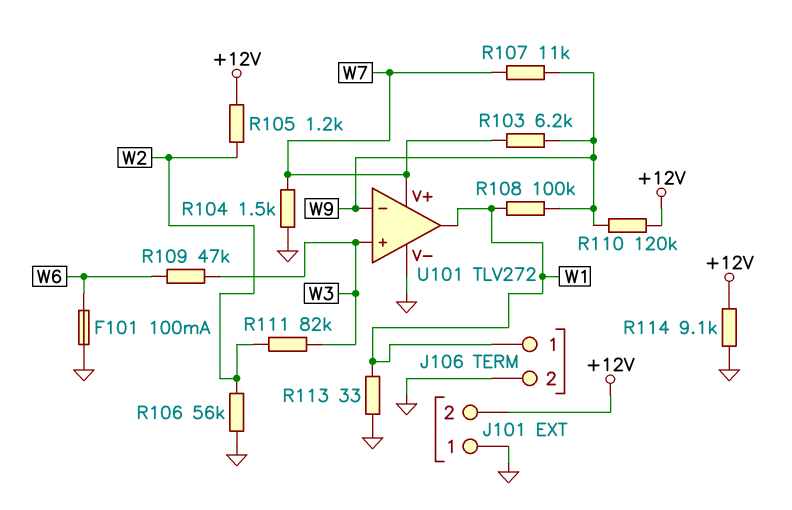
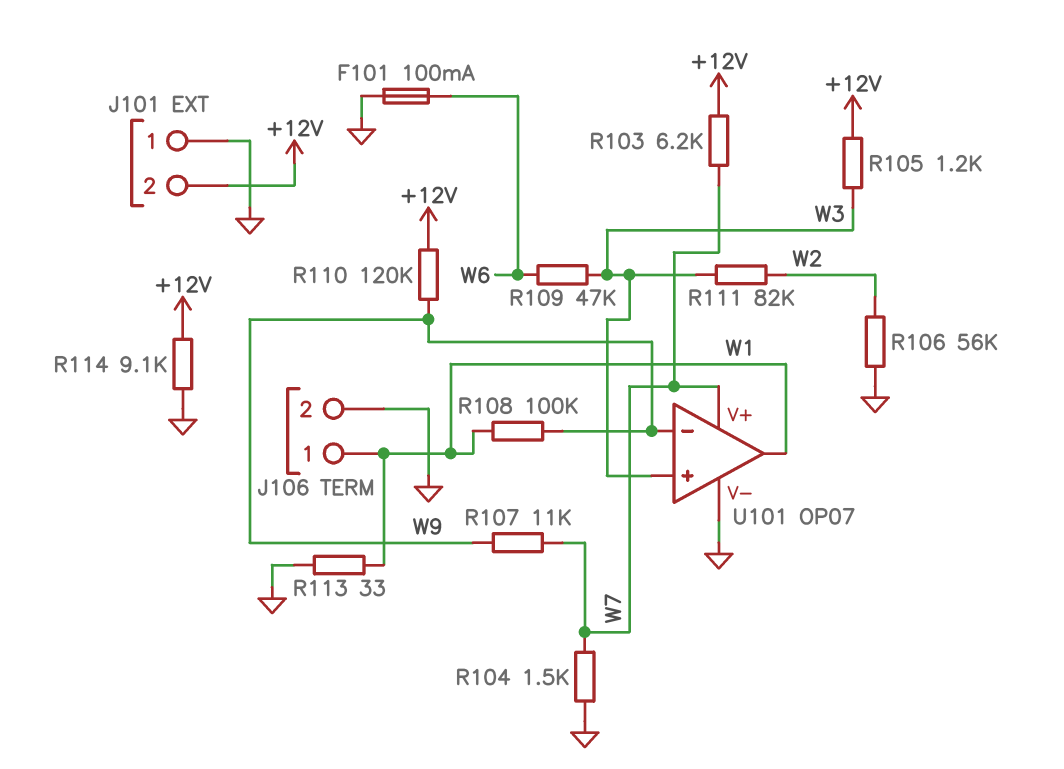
R103: 6.2k (W7, W9) -> 6.2k (+12V, W7)
R105: 1.2k (+12V, W2) -> 1.2k (+12V, W3)
U101: TLV272 -> OP07

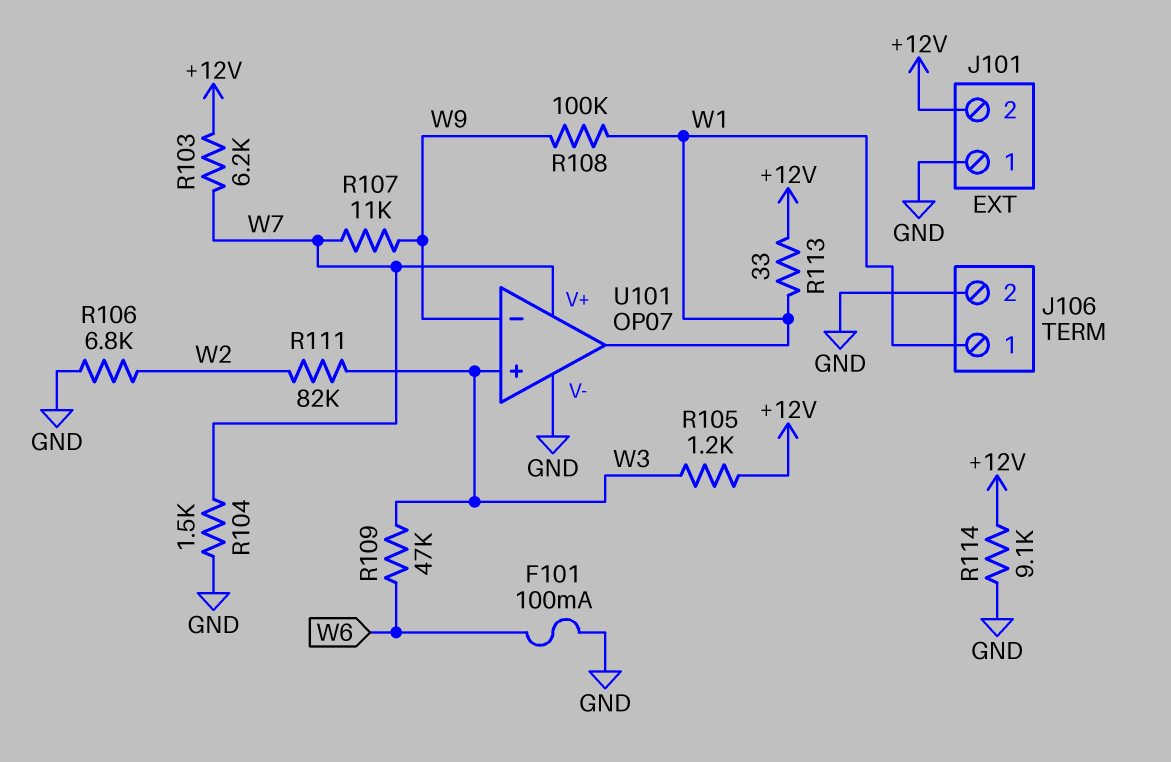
R106: 56k (GND, W2) -> 6.8k (GND, W2)
R110: 120k (+12V, W9) -> none
R113: 33 (GND, W1) -> 33 (+12V, W1)

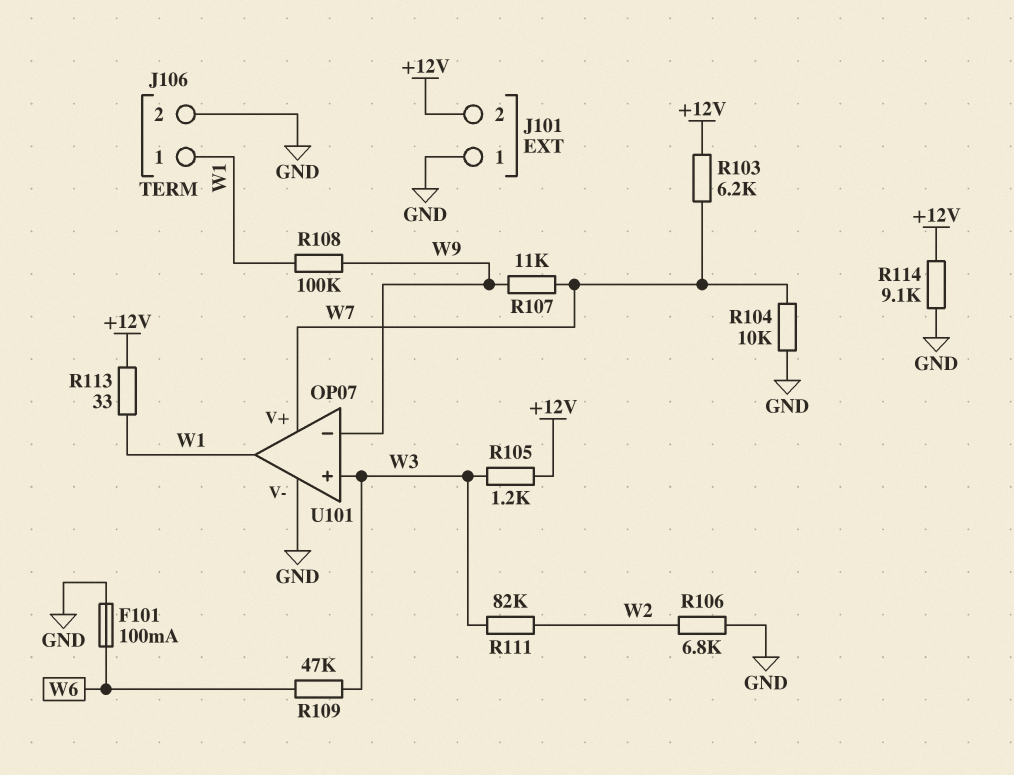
R104: 1.5k (GND, W7) -> 10k (GND, W7)

